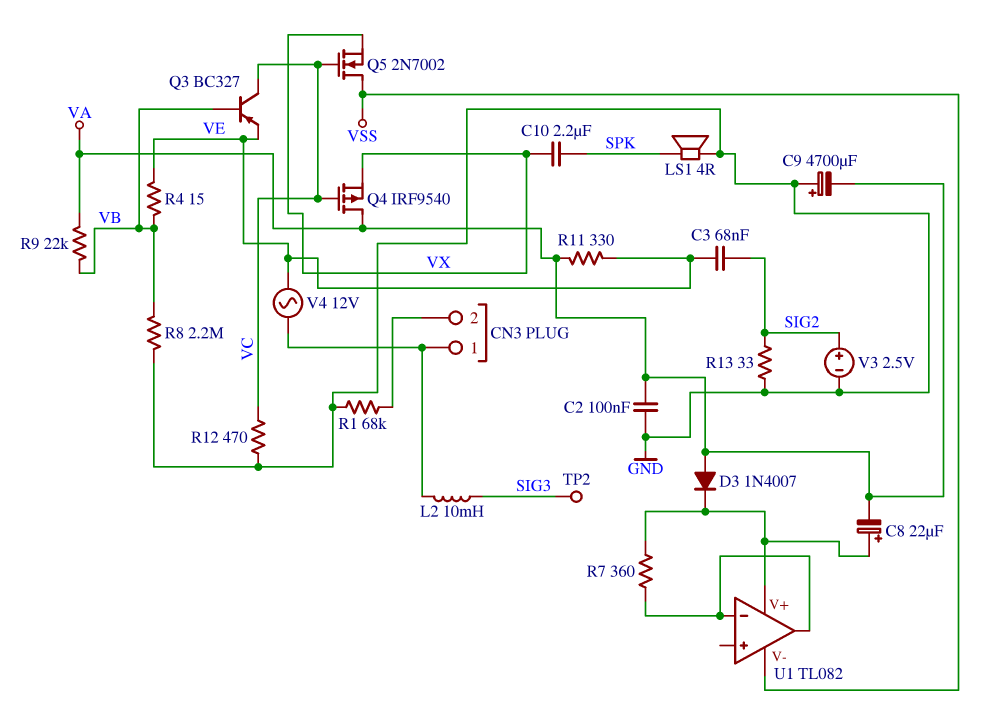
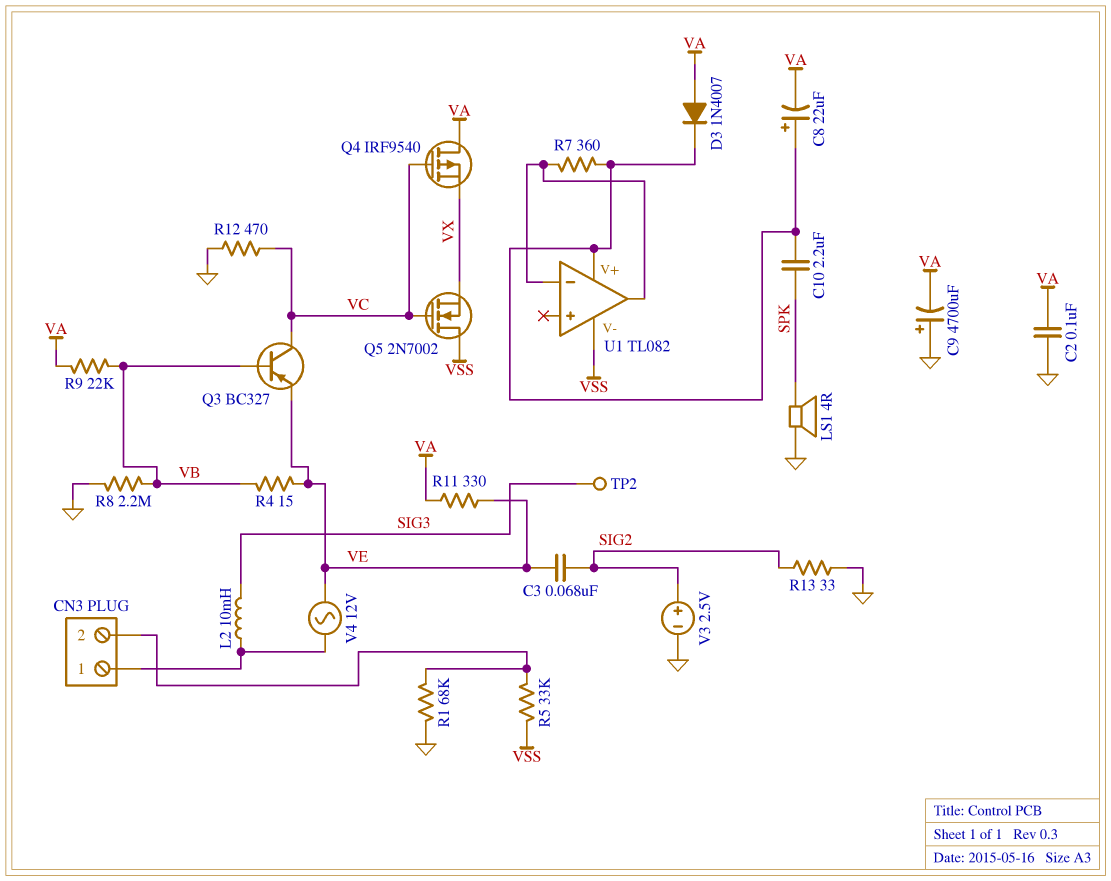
C10: 2.2uF (SPK, VX) -> 2.2uF (SPK, U1/V+)
R5: none -> 33k (CN3/2, VSS)

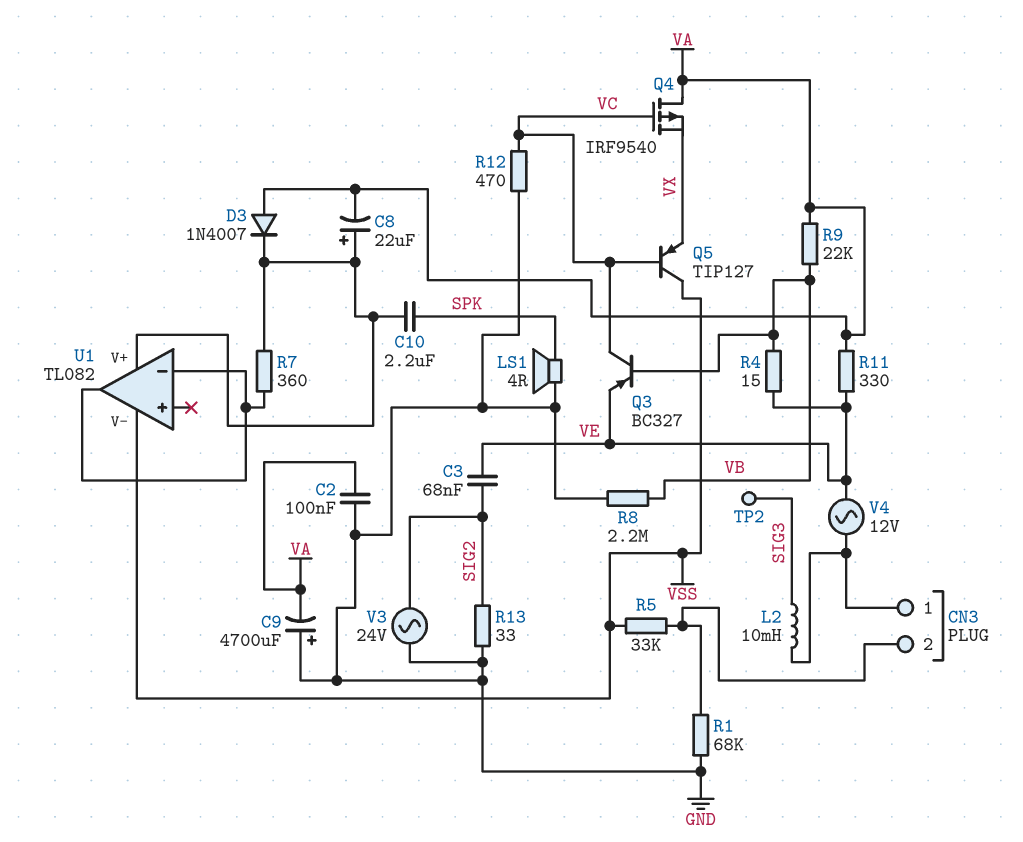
Q5: NMOS 2N7002 (G VC, D VSS, S VX) -> PNP TIP127 (B VC, C VSS, E VX)
V3: 2.5V (plus SIG2, minus GND) -> AC 24V (GND, SIG2)

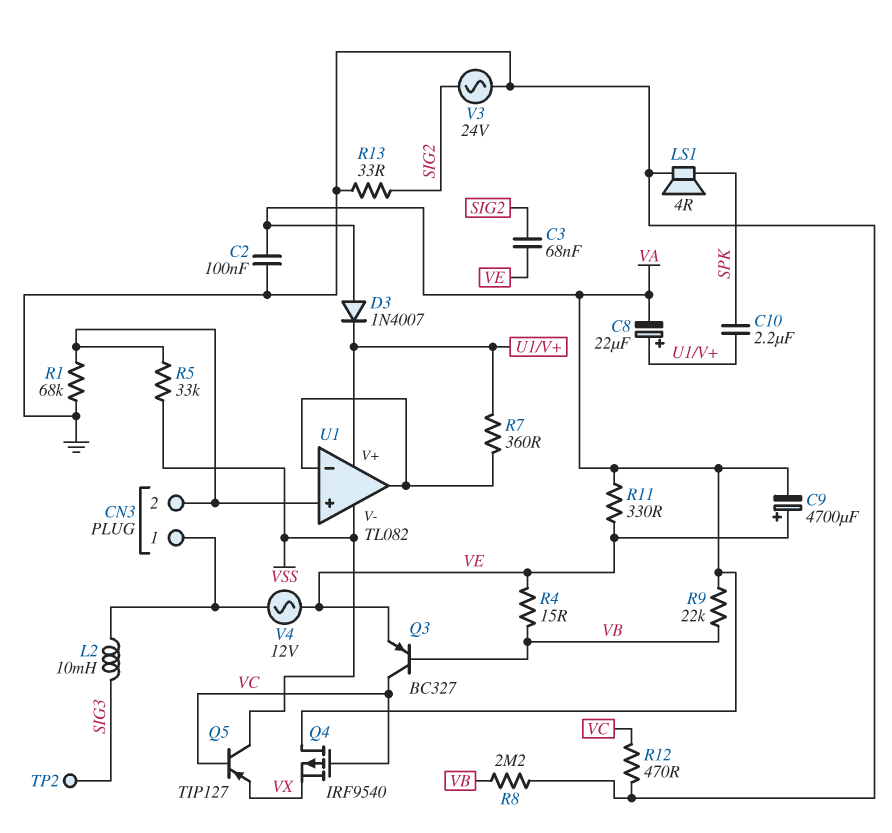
C9: 4700uF (plus GND, minus VA) -> 4700uF (plus VE, minus VA)
U1 pin in+: none -> CN3/2

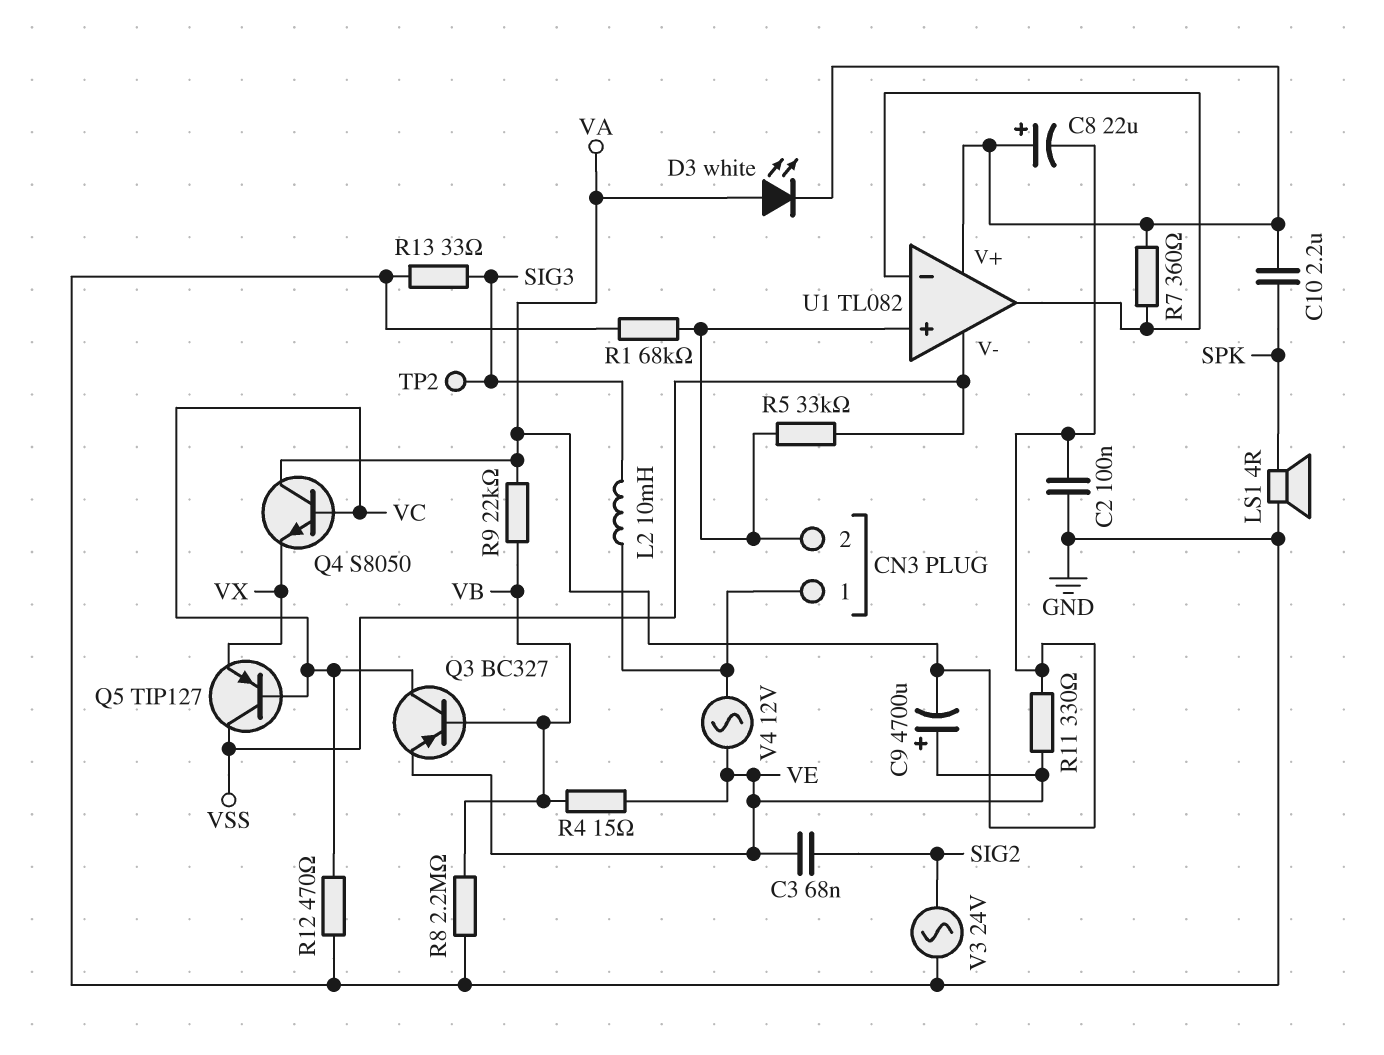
D3: diode 1N4007 (A VA, K U1/V+) -> LED white (A VA, K U1/V+)
Q4: PMOS IRF9540 (G VC, D VA, S VX) -> NPN S8050 (B VC, C VA, E VX)
R13: 33 (GND, SIG2) -> 33 (GND, SIG3)

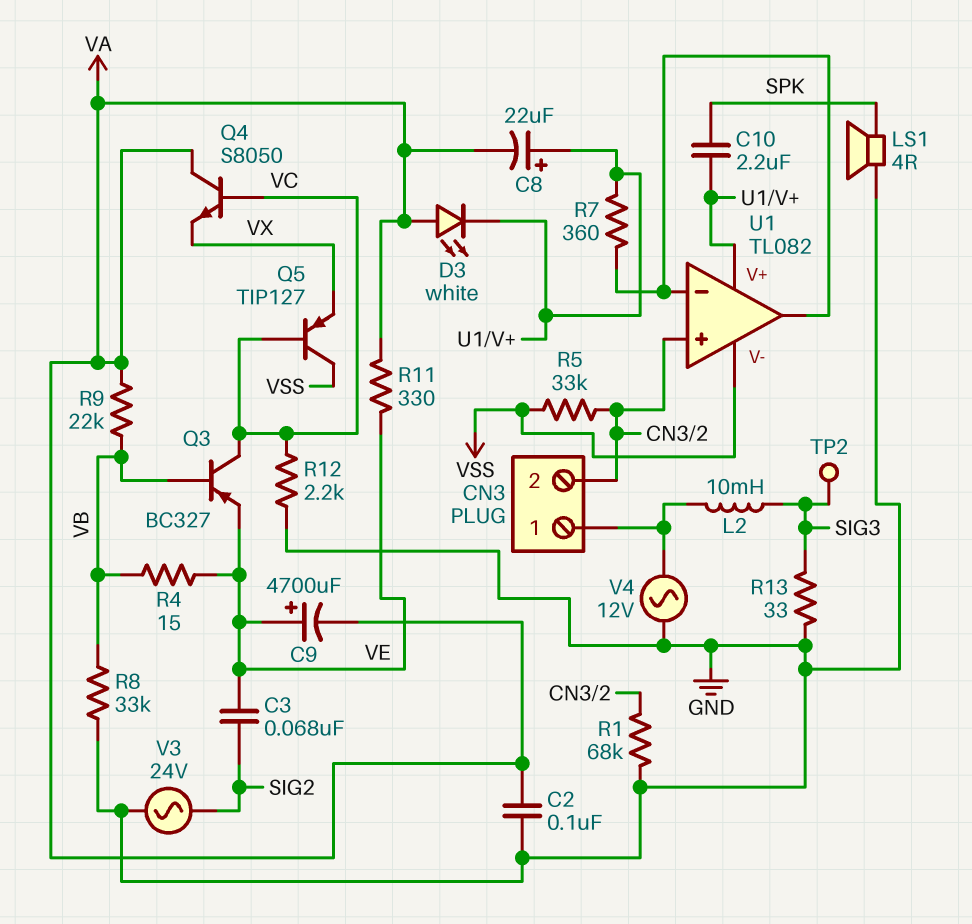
R8: 2.2M (GND, VB) -> 33k (GND, VB)
R12: 470 (GND, VC) -> 2.2k (GND, VC)
V4: AC 12V (CN3/1, VE) -> AC 12V (CN3/1, GND)

